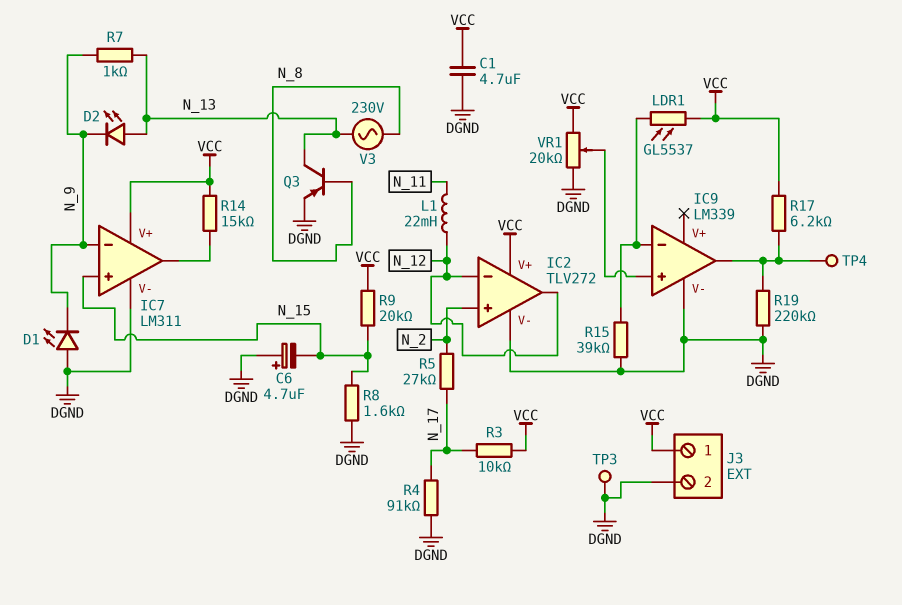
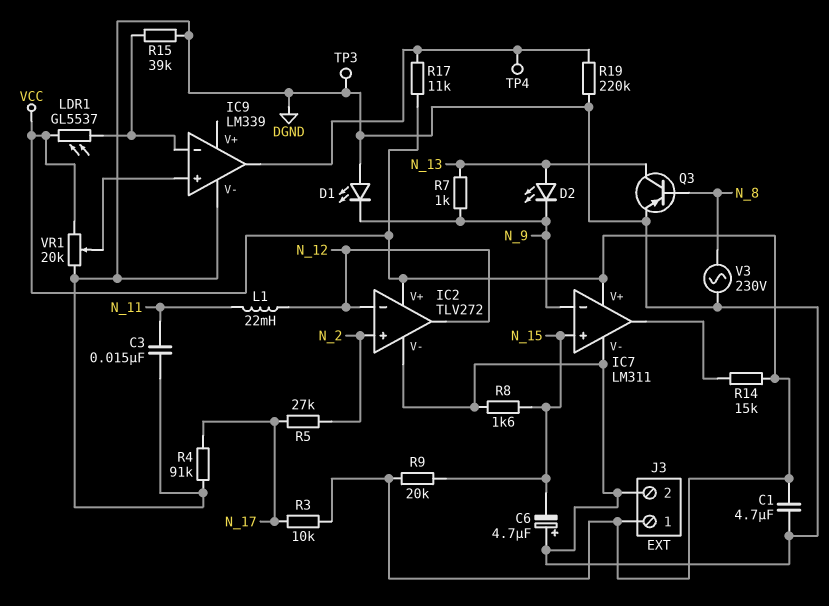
C3: none -> 15nF (DGND, N_11)
R17: 6.2k (IC9/out, VCC) -> 11k (IC9/out, VCC)
V3: AC 230V (N_8, N_13) -> AC 230V (DGND, N_8)

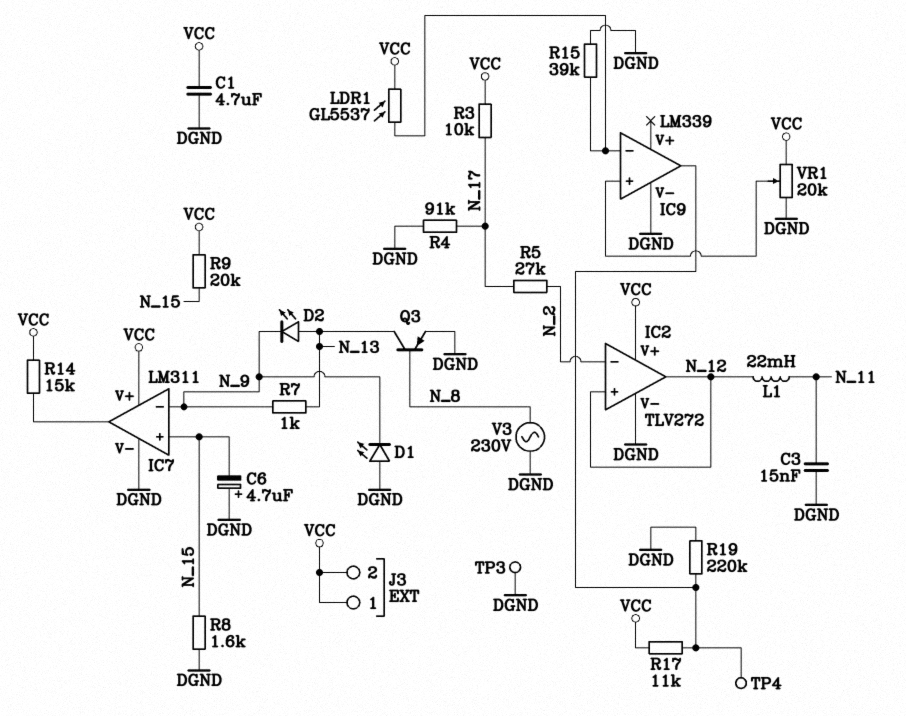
IC2 pin in+: N_2 -> N_12
IC2 pin in-: N_12 -> N_2
J3 pin 2: DGND -> VCC

